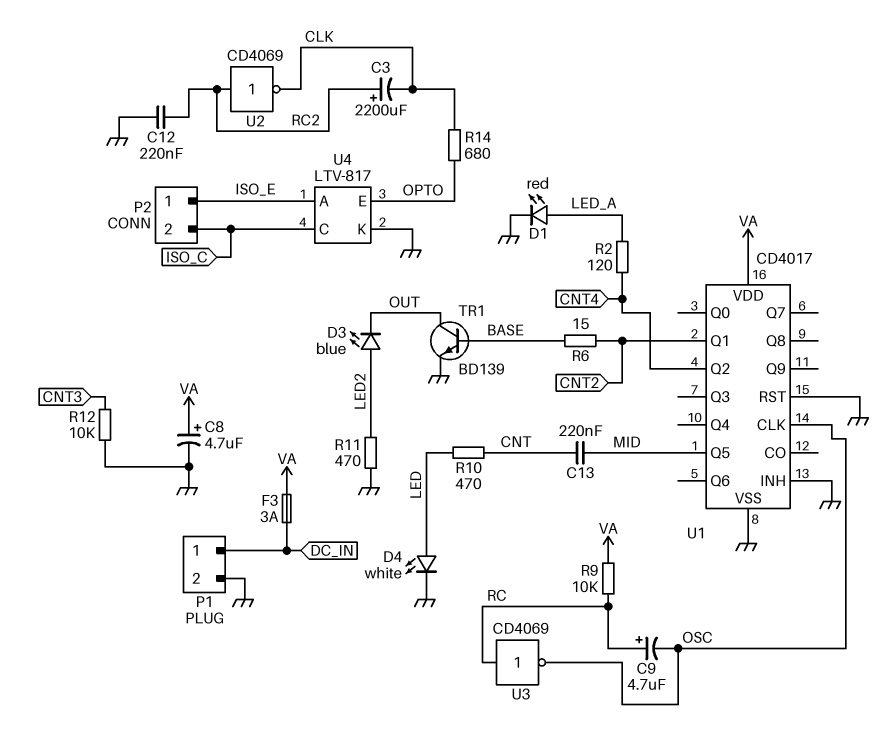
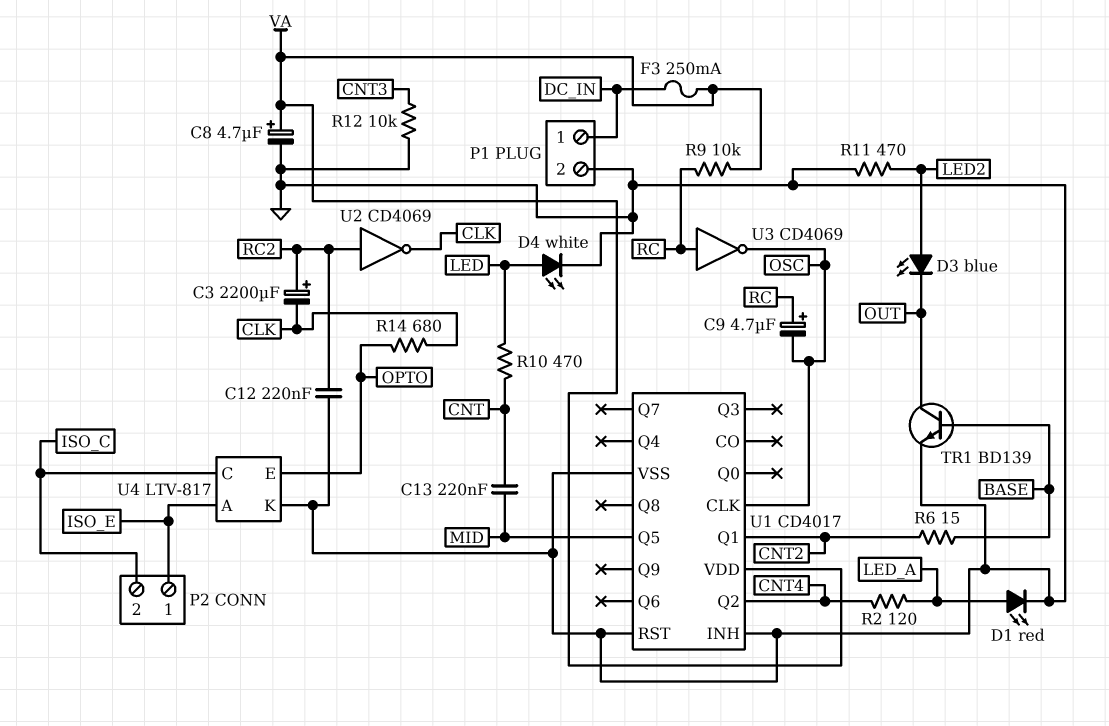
F3: 3A (DC_IN, VA) -> 250mA (DC_IN, VA)

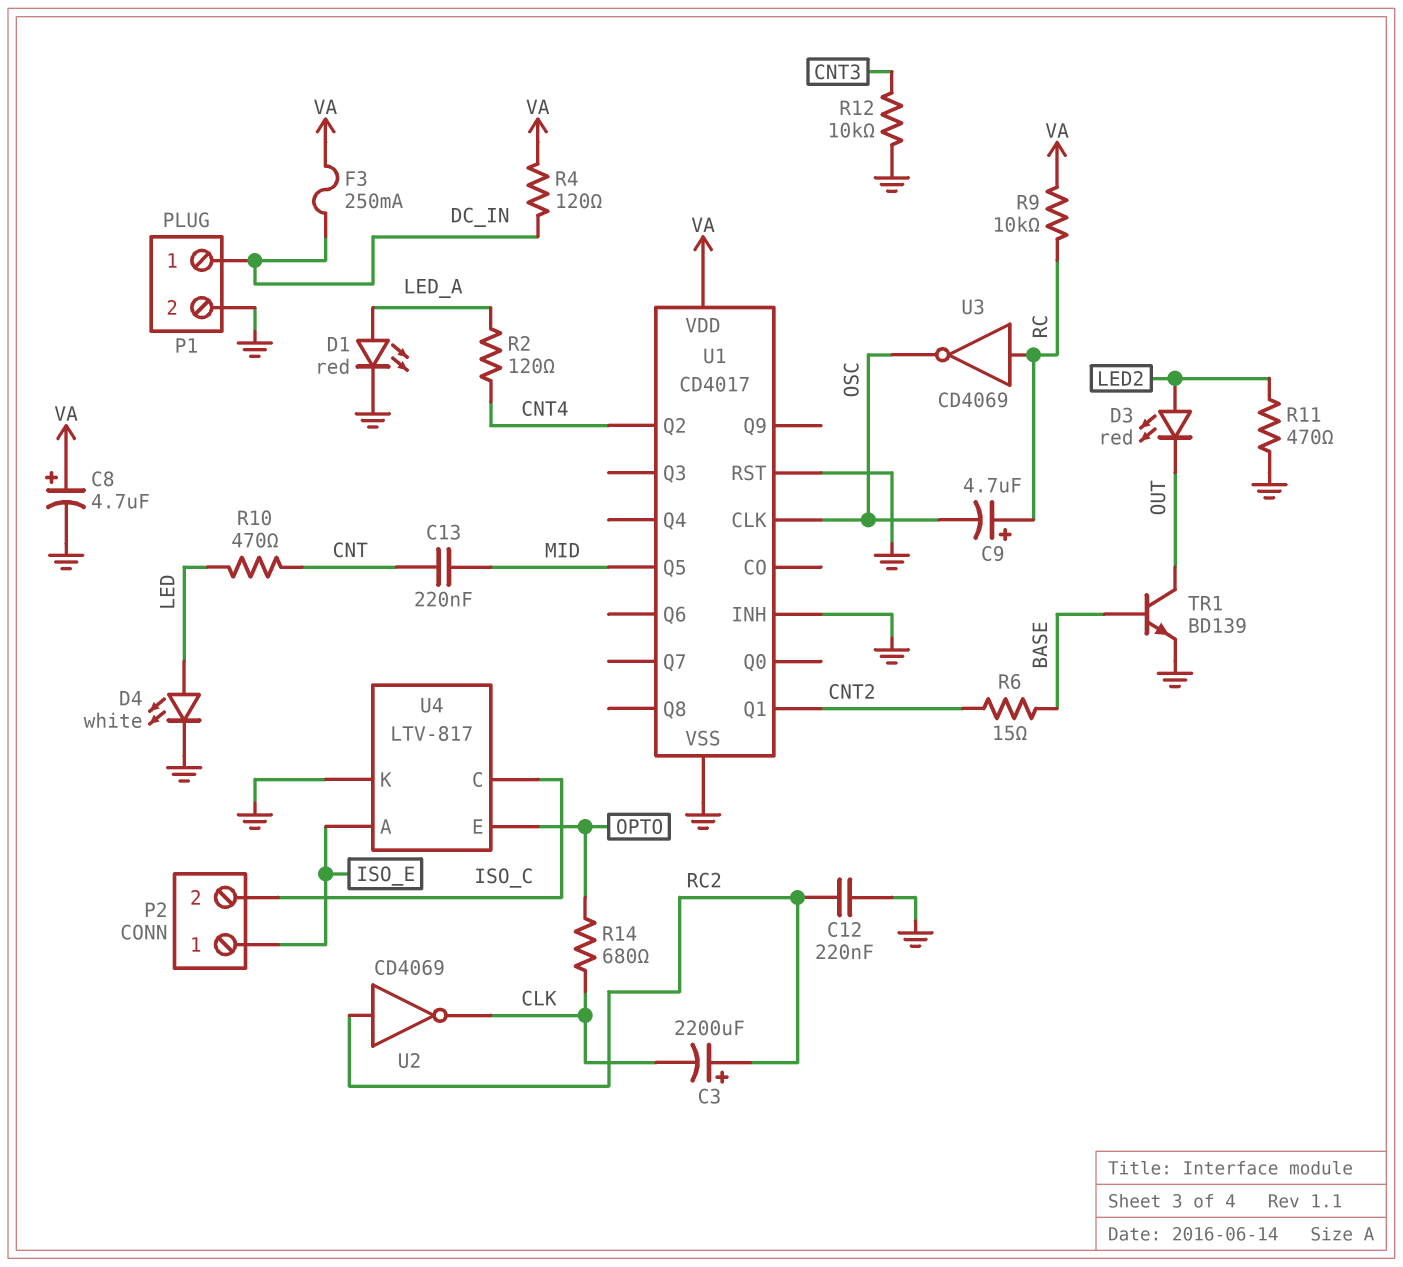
D3: LED blue (A LED2, K OUT) -> LED red (A LED2, K OUT)
R4: none -> 120 (DC_IN, VA)

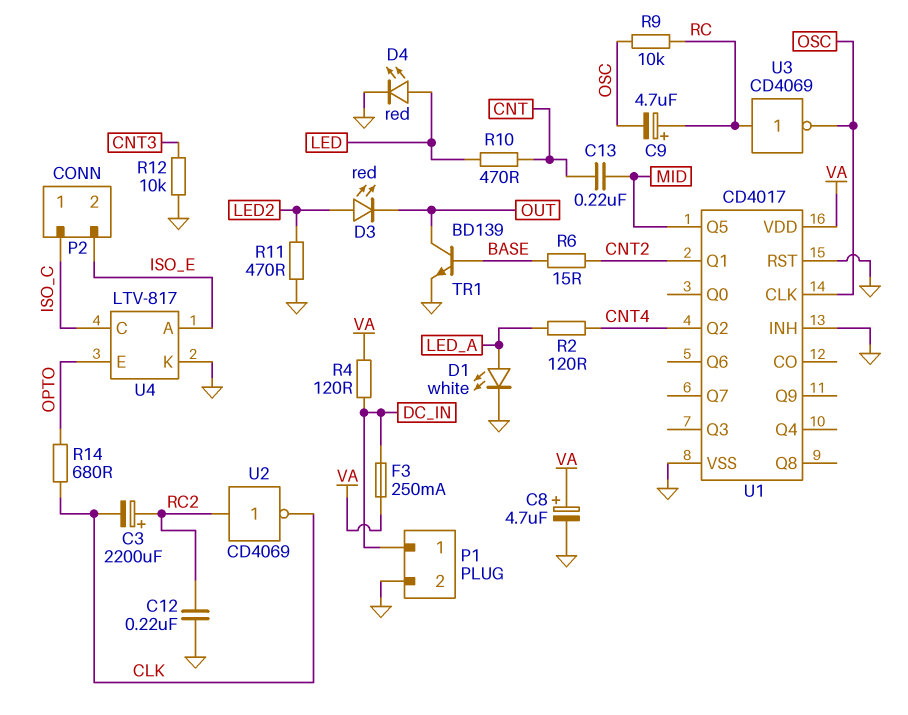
D1: LED red (A LED_A, K GND) -> LED white (A LED_A, K GND)
D4: LED white (A LED, K GND) -> LED red (A LED, K GND)
P2 pin 1: ISO_E -> ISO_C
P2 pin 2: ISO_C -> ISO_E
R9: 10k (RC, VA) -> 10k (OSC, RC)

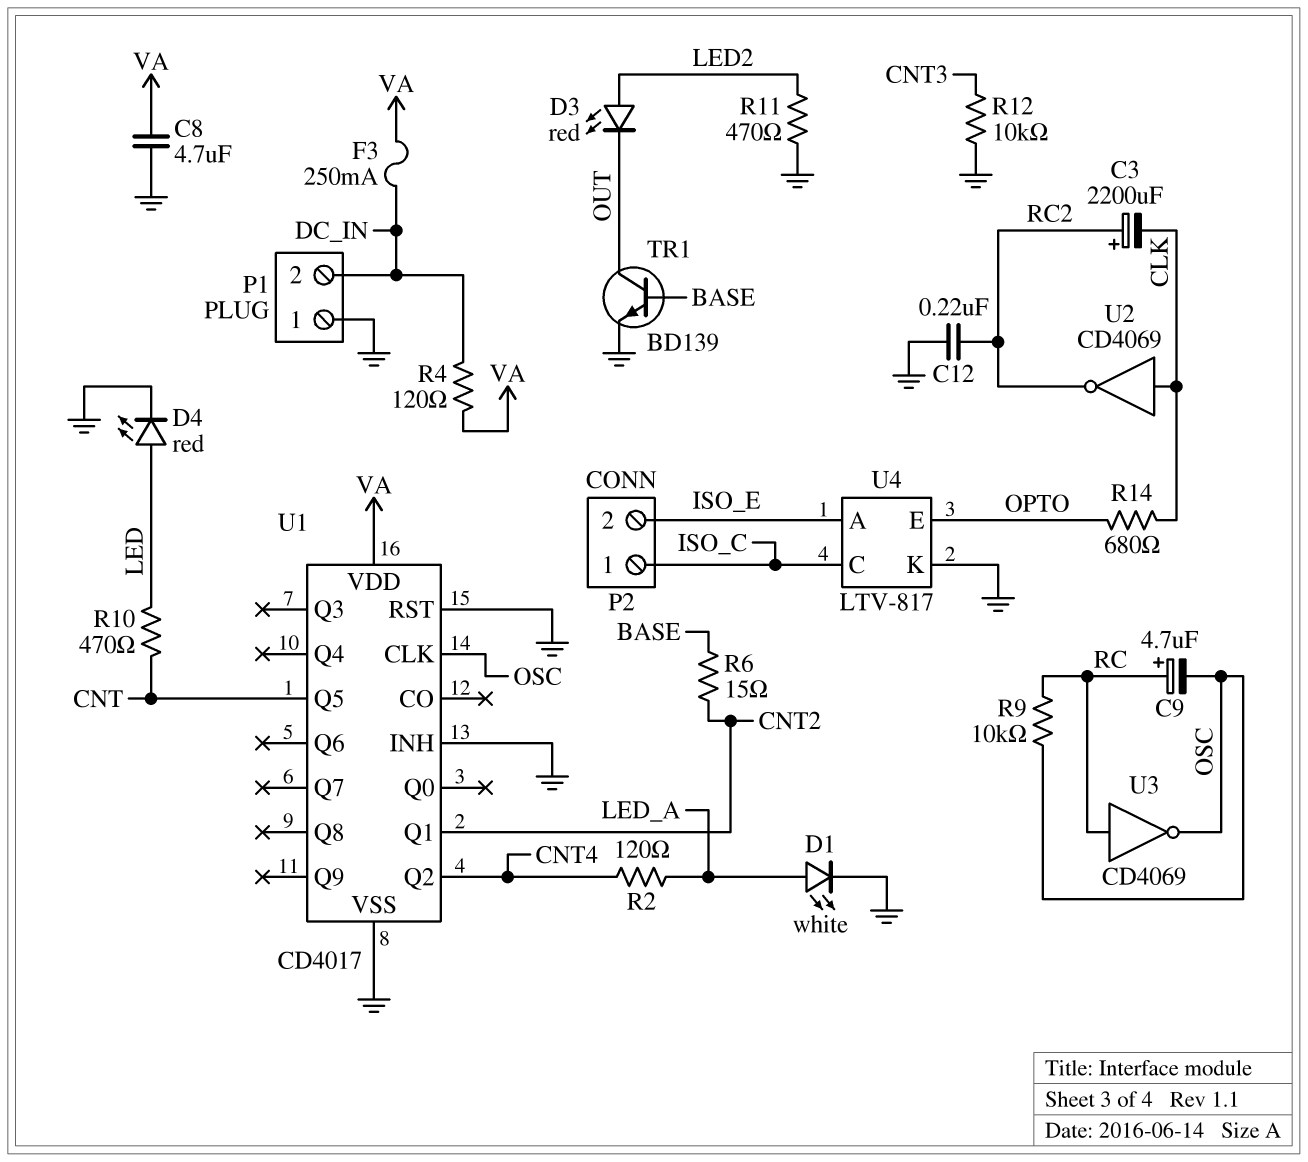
C8: 4.7uF (plus VA, minus GND) -> 4.7uF (GND, VA)
C13: 220nF (CNT, MID) -> none
P1 pin 1: DC_IN -> GND
P1 pin 2: GND -> DC_IN
U1 pin Q5: MID -> CNT
U2: NOT CD4069 (in RC2, out CLK) -> NOT CD4069 (in CLK, out RC2)

